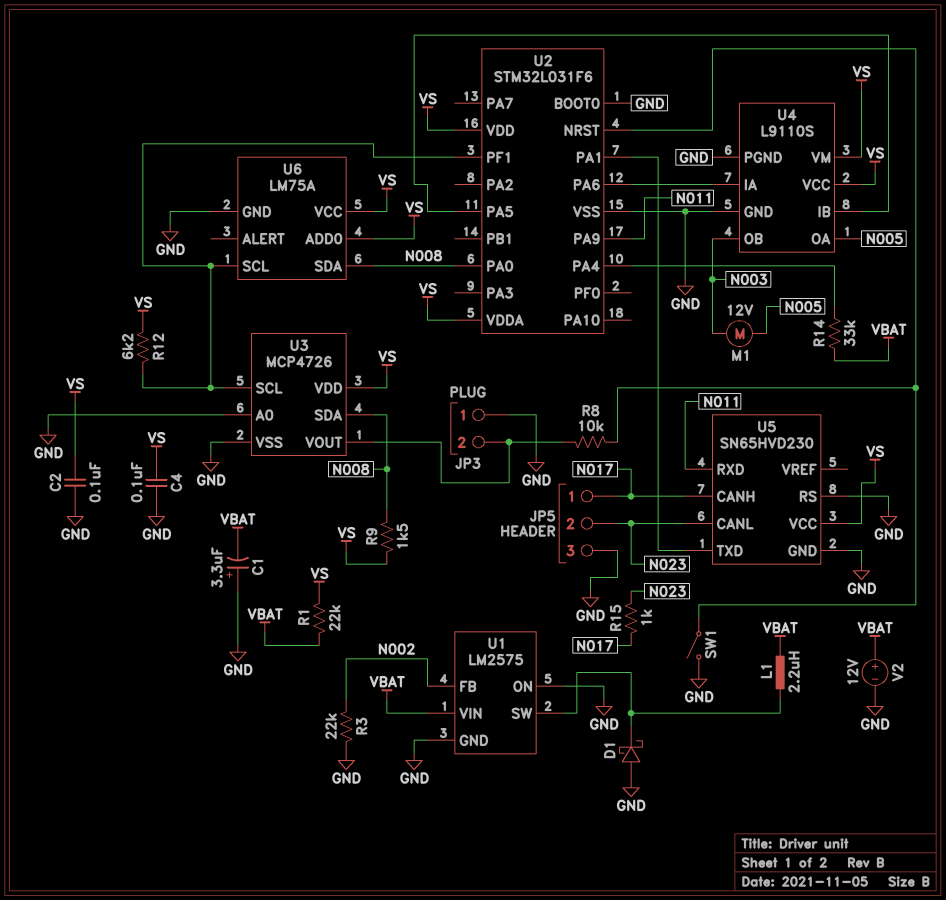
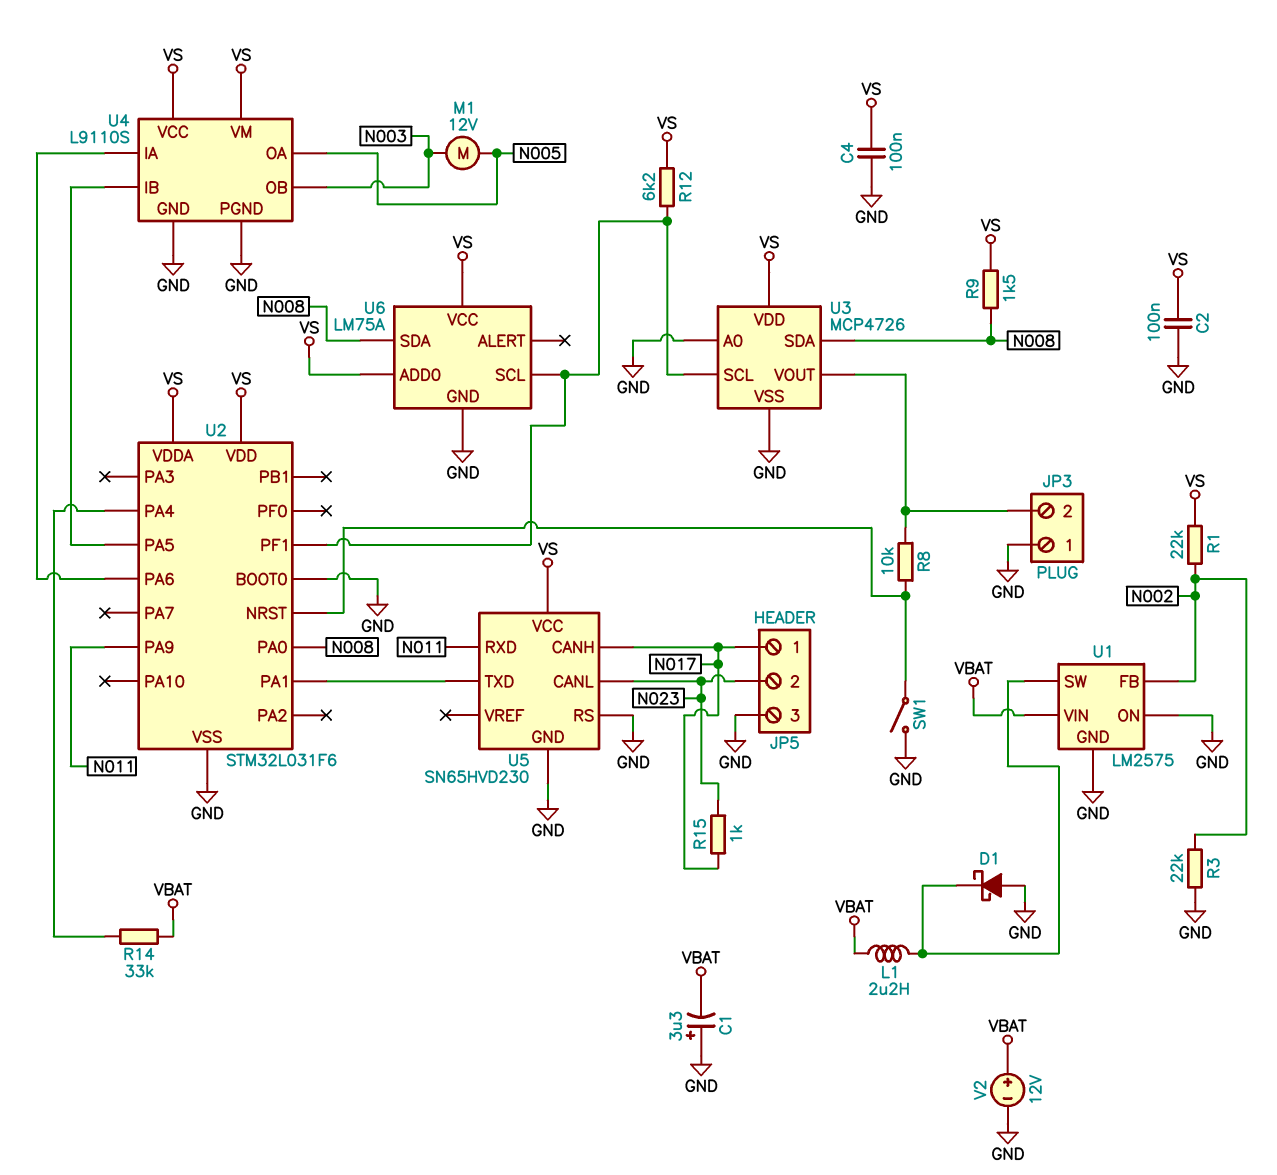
R1: 22k (VBAT, VS) -> 22k (N002, VS)

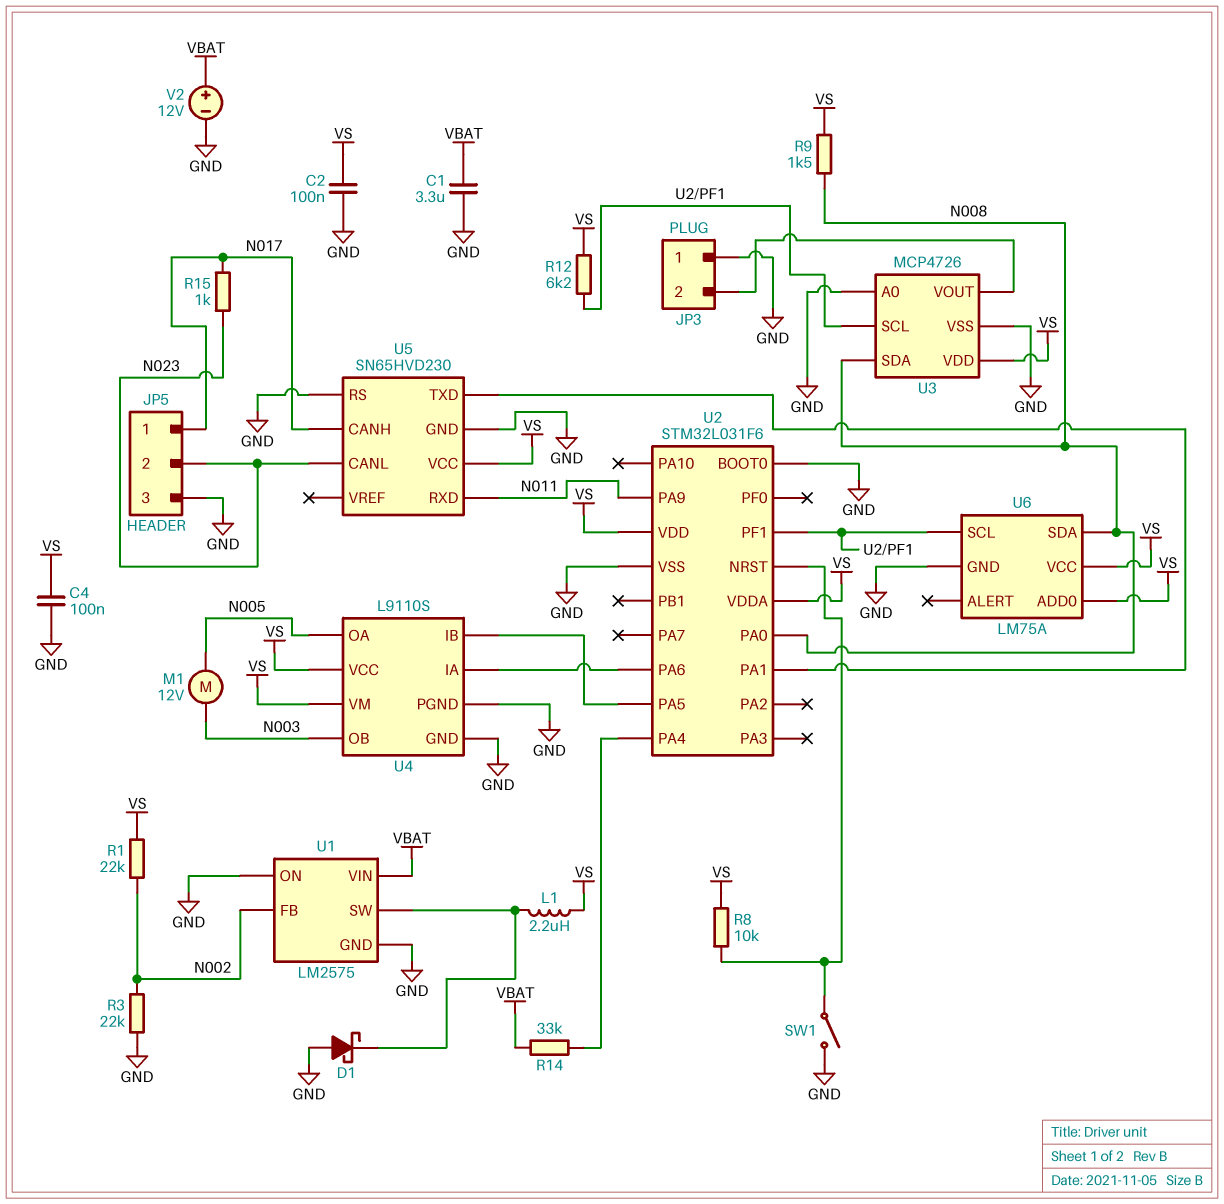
C1: 3.3uF (plus GND, minus VBAT) -> 3.3uF (GND, VBAT)
L1: 2.2uH (U1/SW, VBAT) -> 2.2uH (U1/SW, VS)
R8: 10k (JP3/2, U2/NRST) -> 10k (U2/NRST, VS)

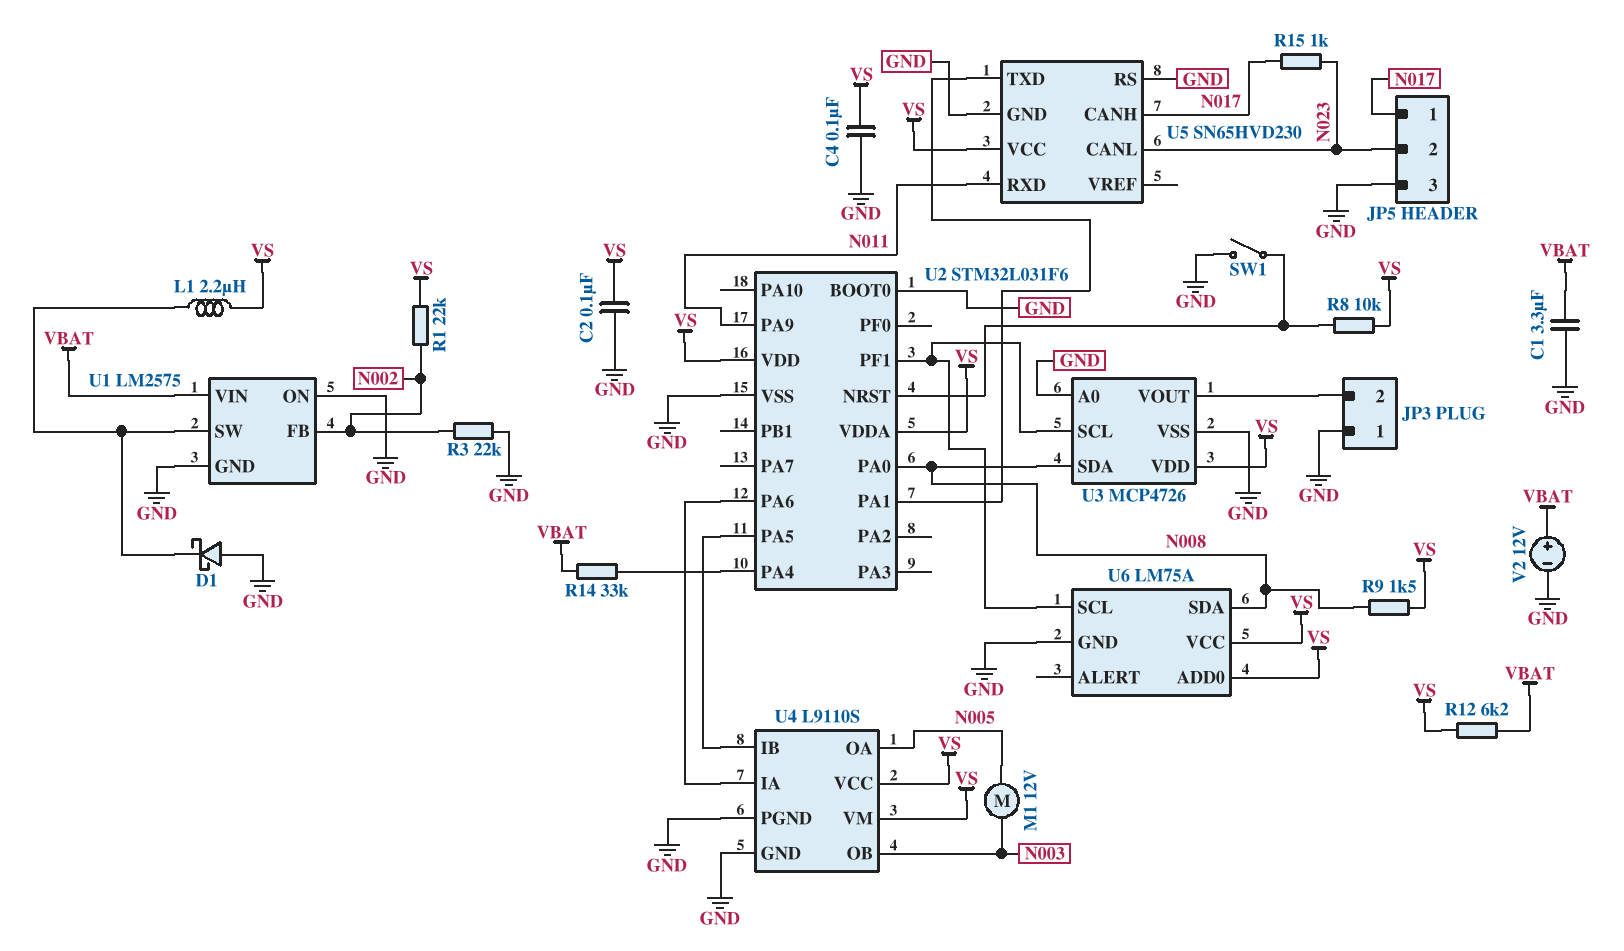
R12: 6.2k (U2/PF1, VS) -> 6.2k (VBAT, VS)

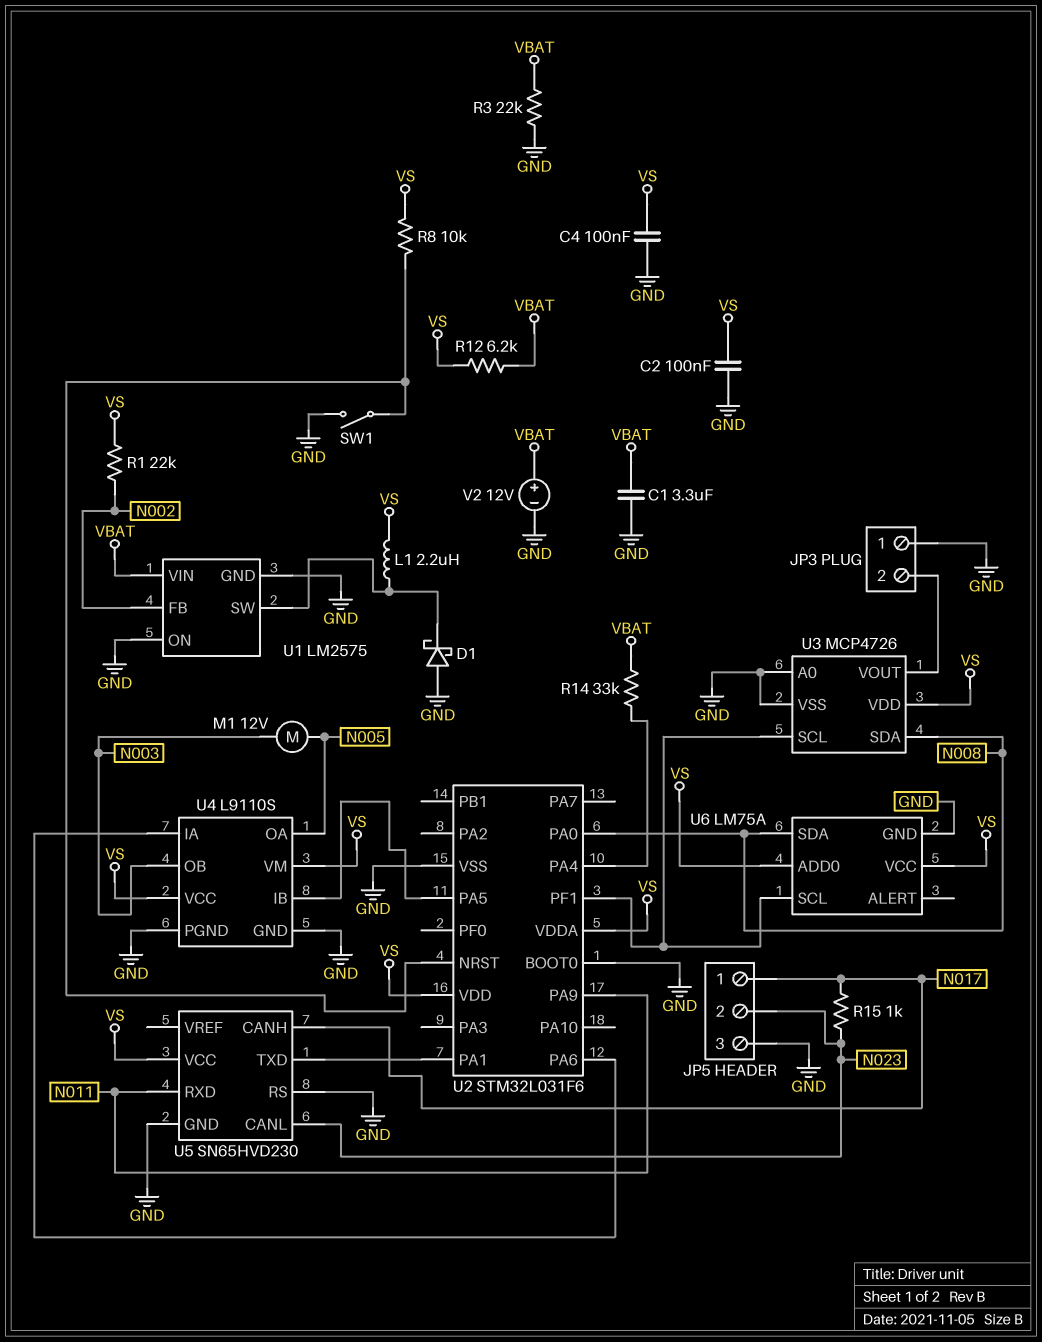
R3: 22k (GND, N002) -> 22k (GND, VBAT)
R9: 1.5k (N008, VS) -> none

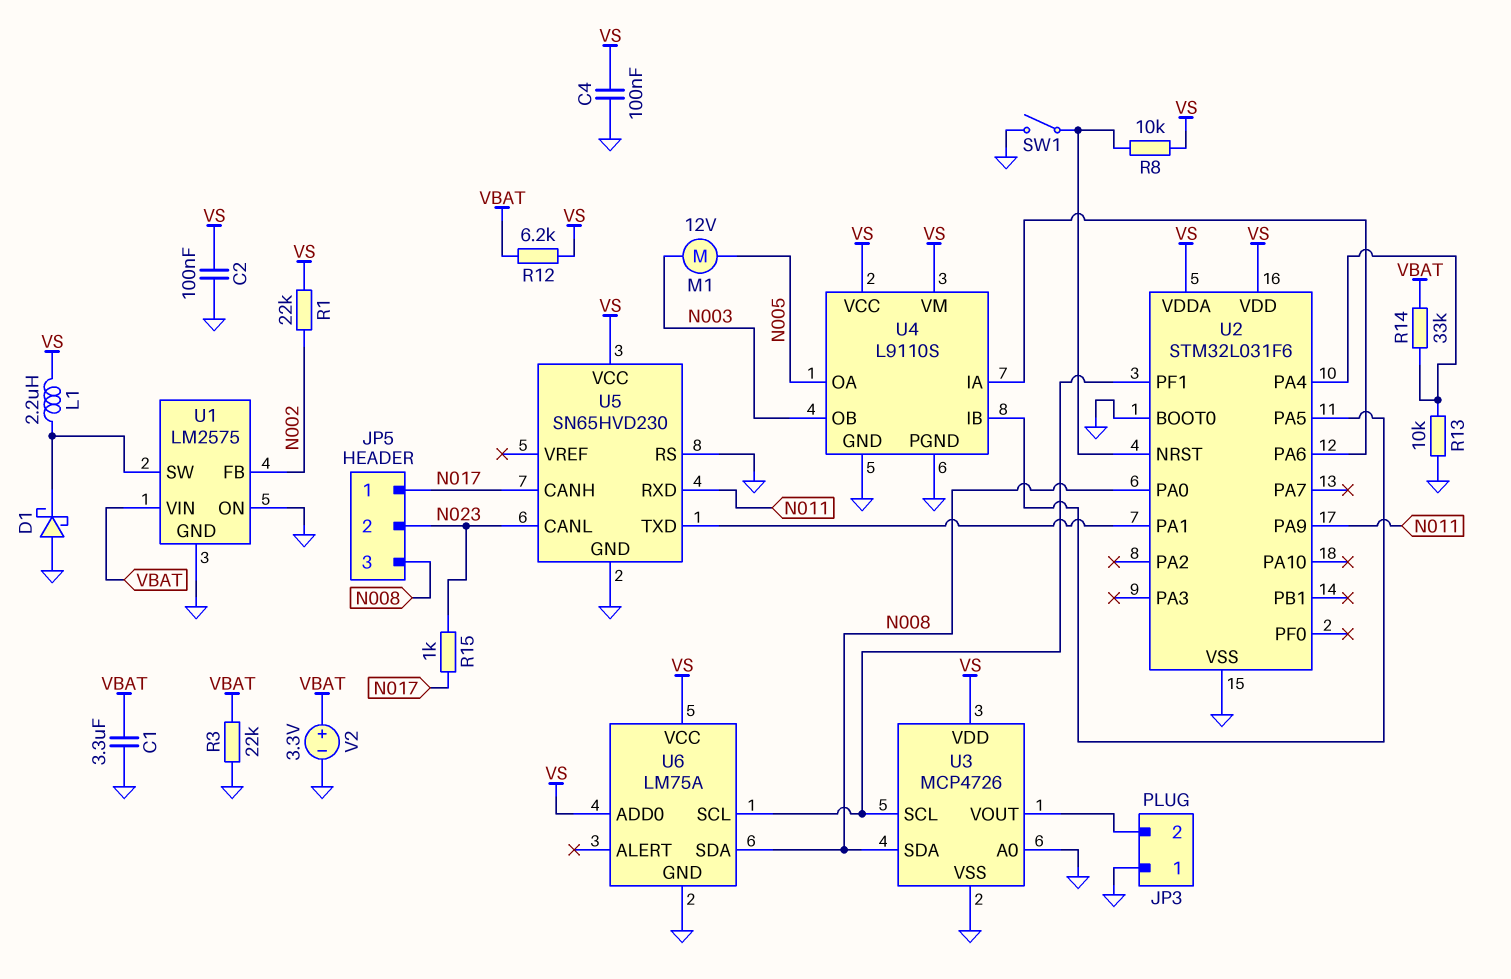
JP5 pin 3: GND -> N008
R13: none -> 10k (GND, U2/PA4)
V2: 12V (plus VBAT, minus GND) -> 3.3V (plus VBAT, minus GND)

